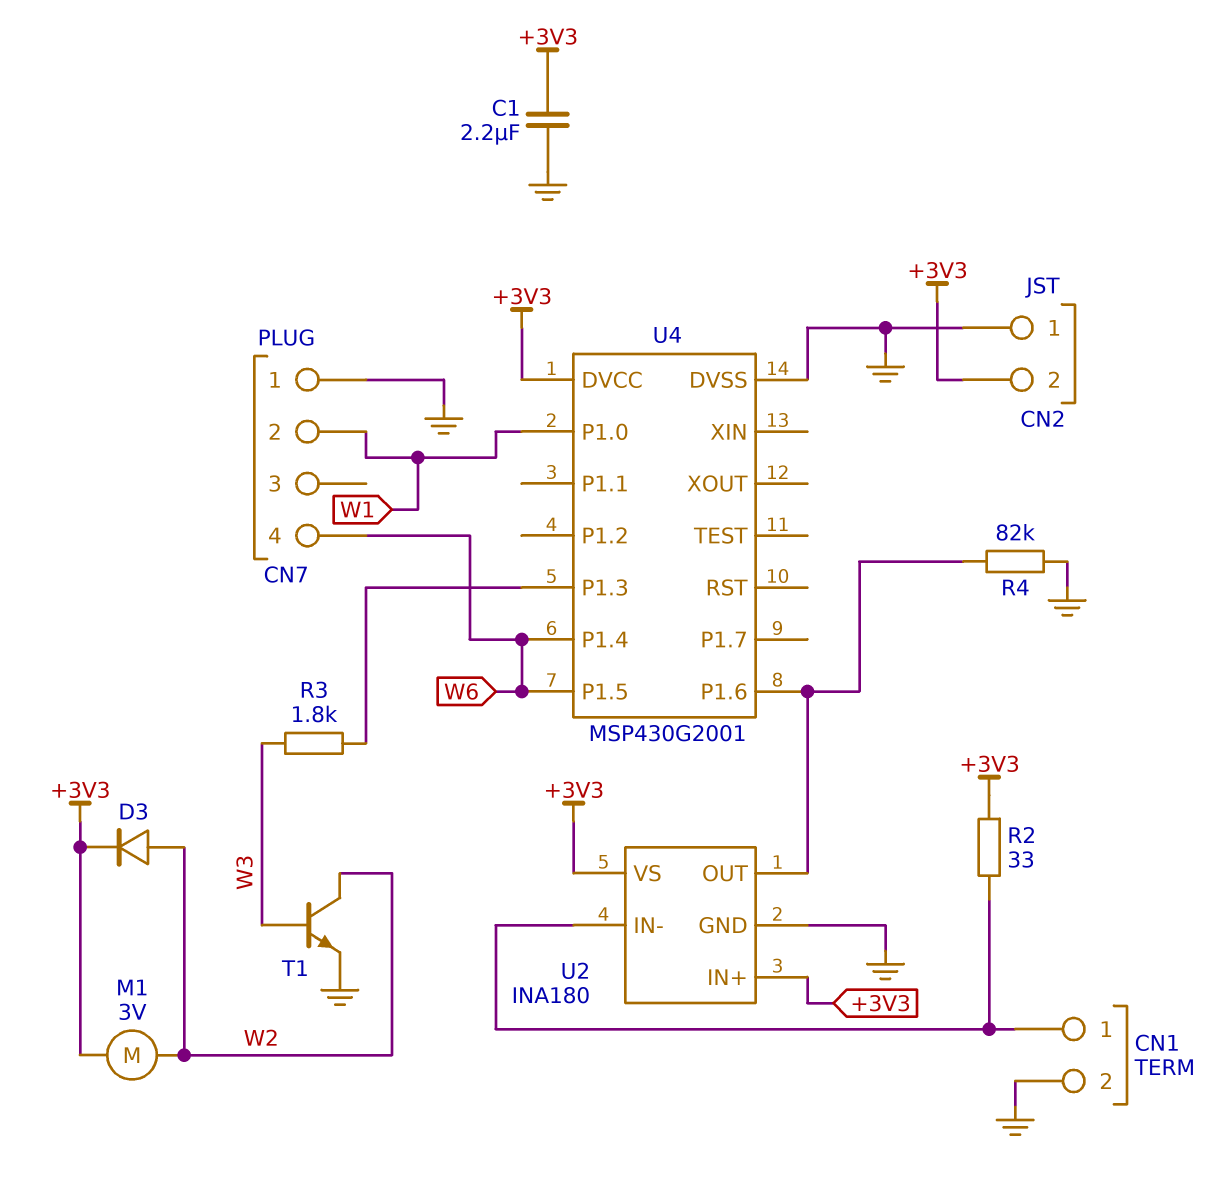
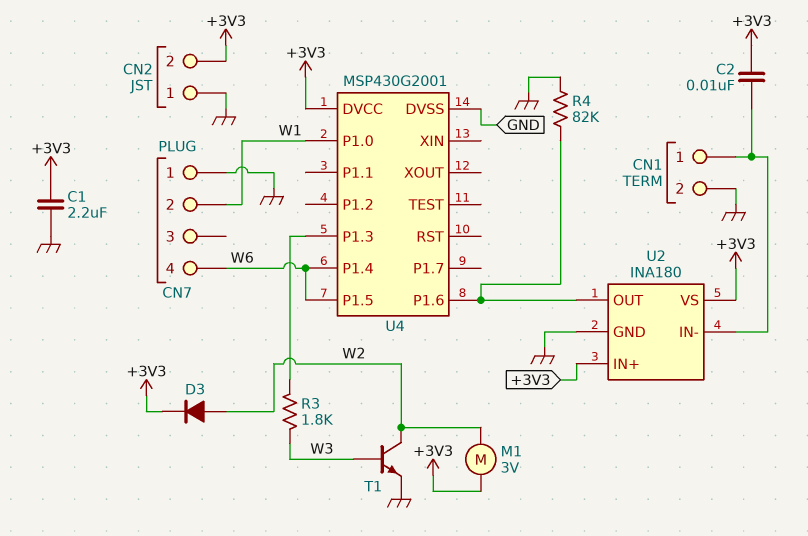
C2: none -> 10nF (+3V3, CN1/1)
R2: 33 (+3V3, CN1/1) -> none

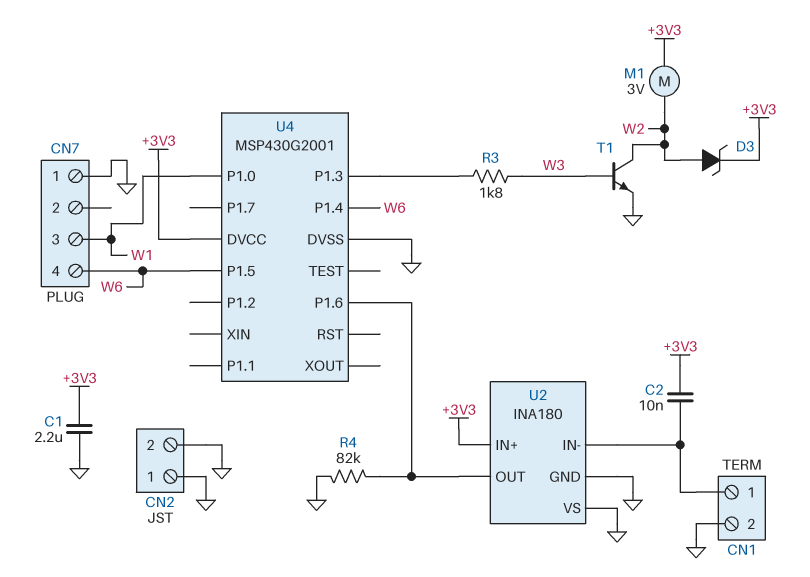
CN2 pin 2: +3V3 -> GND
CN7 pin 2: W1 -> none
CN7 pin 3: none -> W1
D3: diode (A W2, K +3V3) -> zener (A W2, K +3V3)
U2 pin VS: +3V3 -> GND

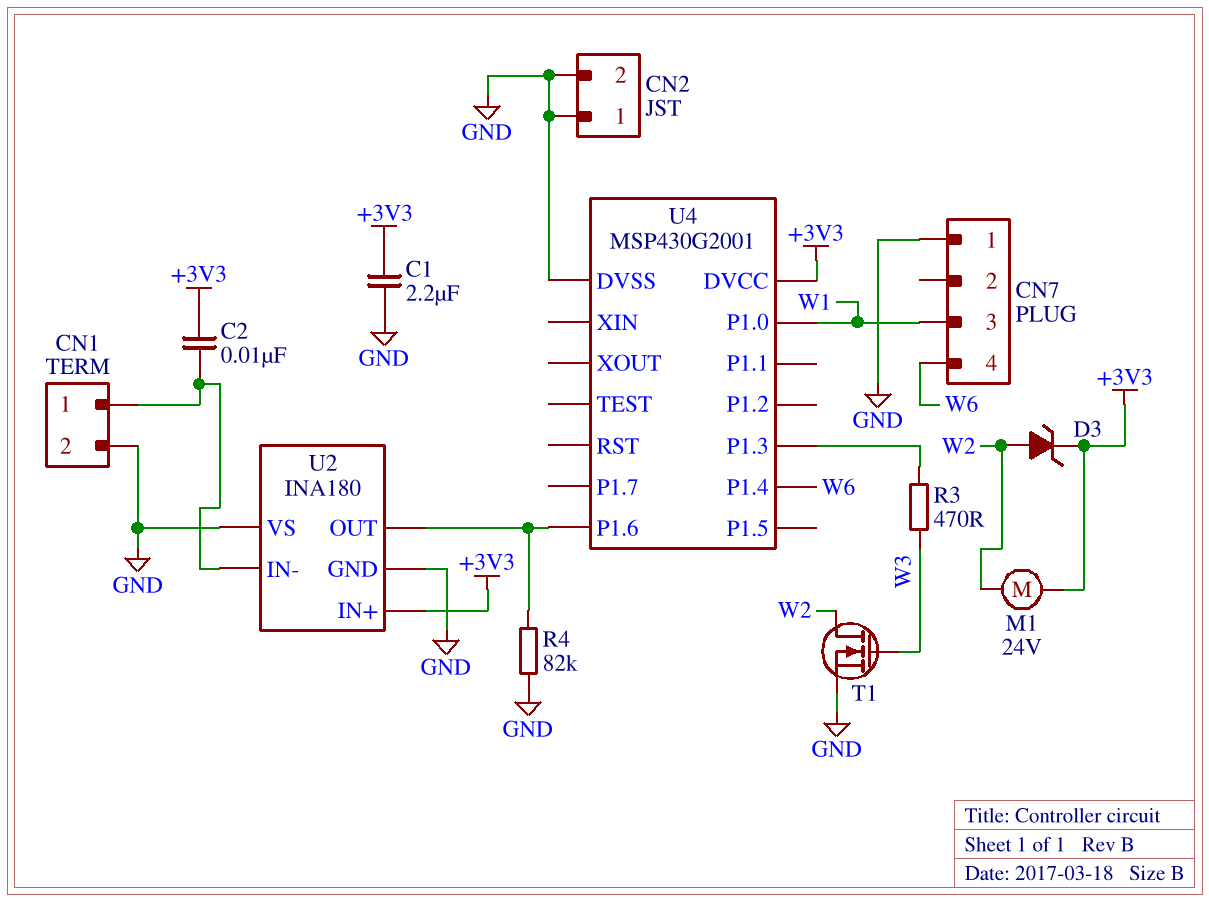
M1: motor 3V (+3V3, W2) -> motor 24V (+3V3, W2)
R3: 1.8k (U4/P1.3, W3) -> 470 (U4/P1.3, W3)
T1: NPN (B W3, C W2, E GND) -> NMOS (G W3, D W2, S GND)
U4 pin P1.5: W6 -> none

